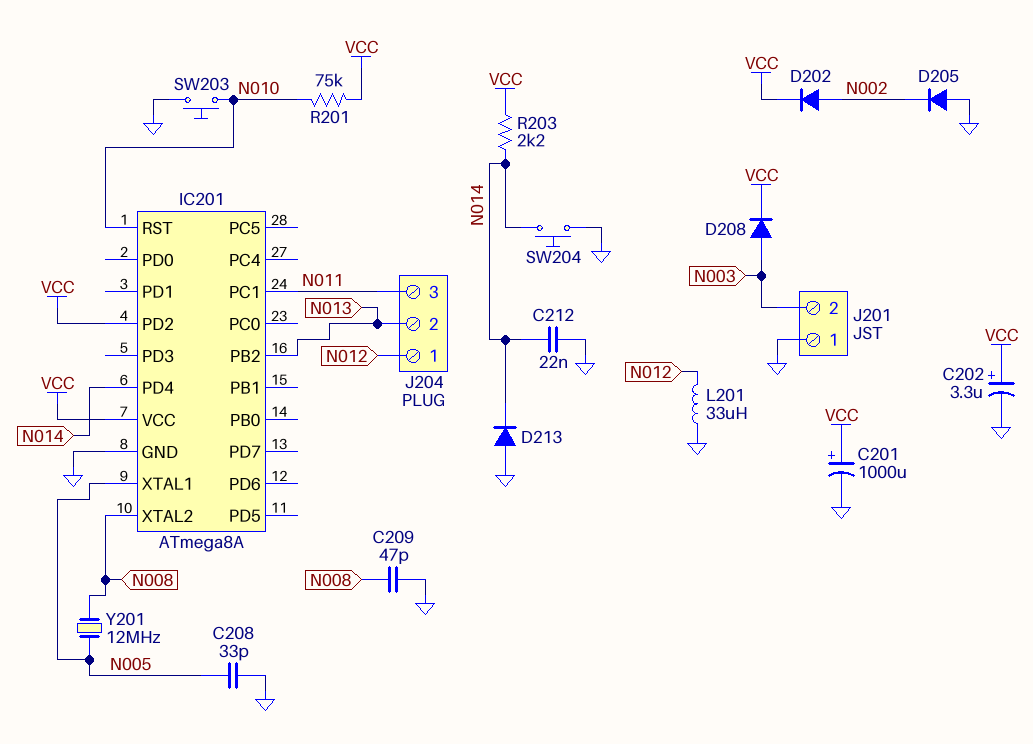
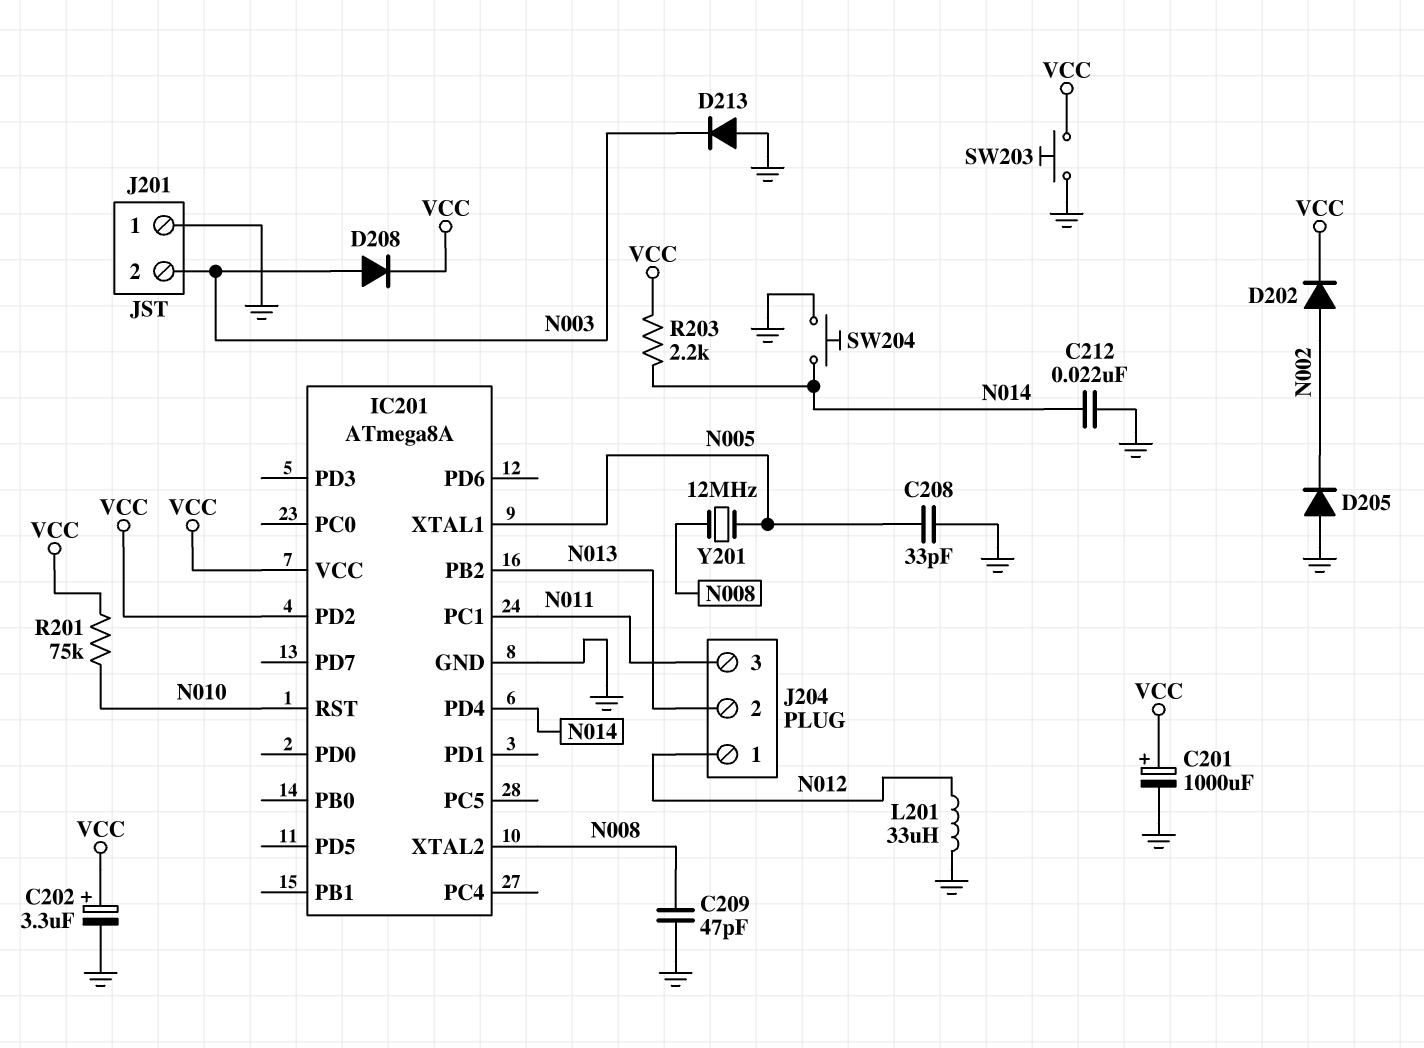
D213: diode (A GND, K N014) -> diode (A GND, K N003)
SW203: button (GND, N010) -> button (GND, VCC)

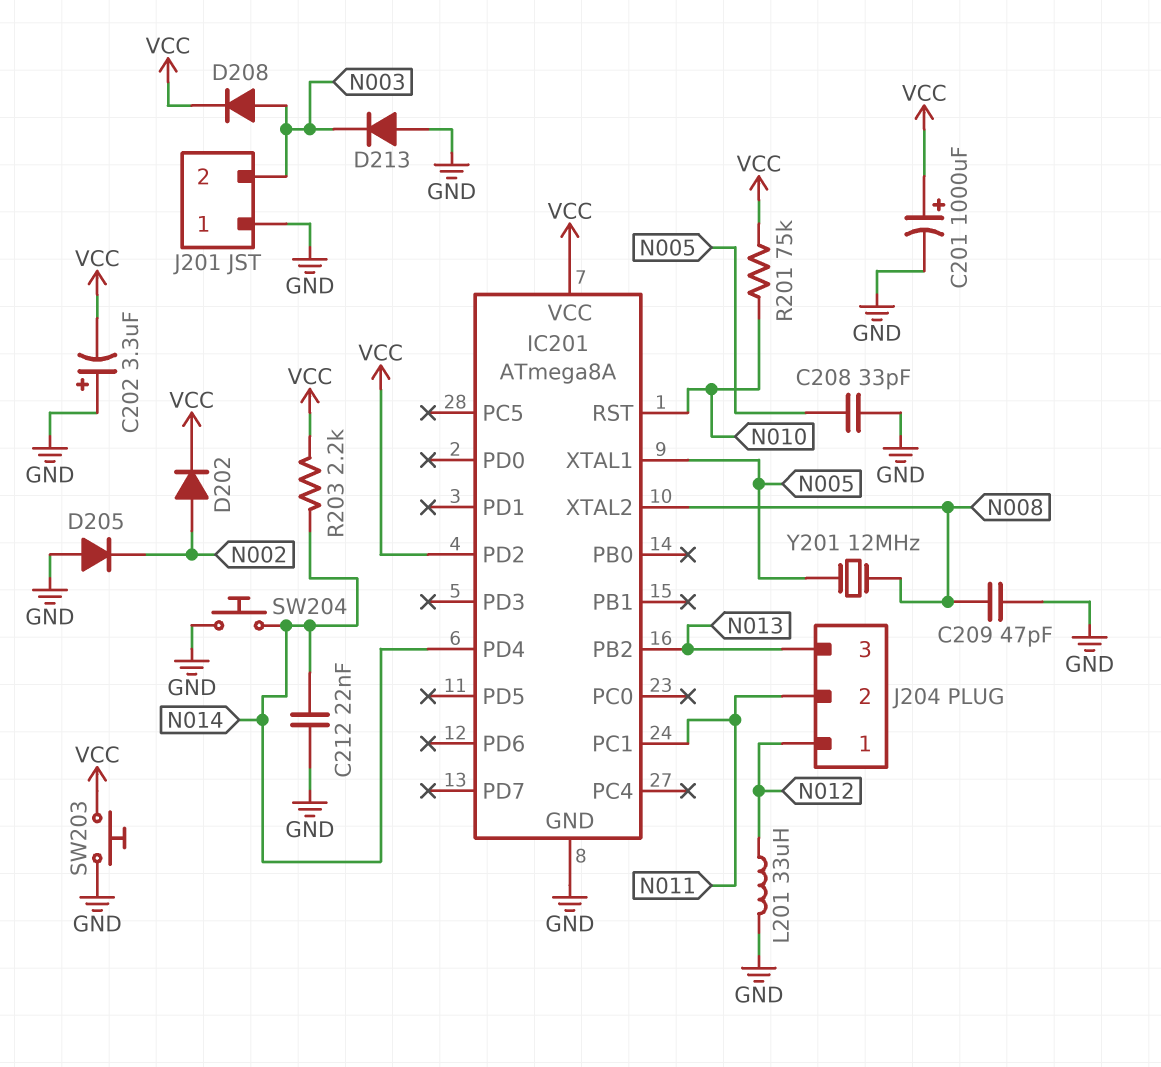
C202: 3.3uF (plus VCC, minus GND) -> 3.3uF (plus GND, minus VCC)
J204 pin 2: N013 -> N011
J204 pin 3: N011 -> N013

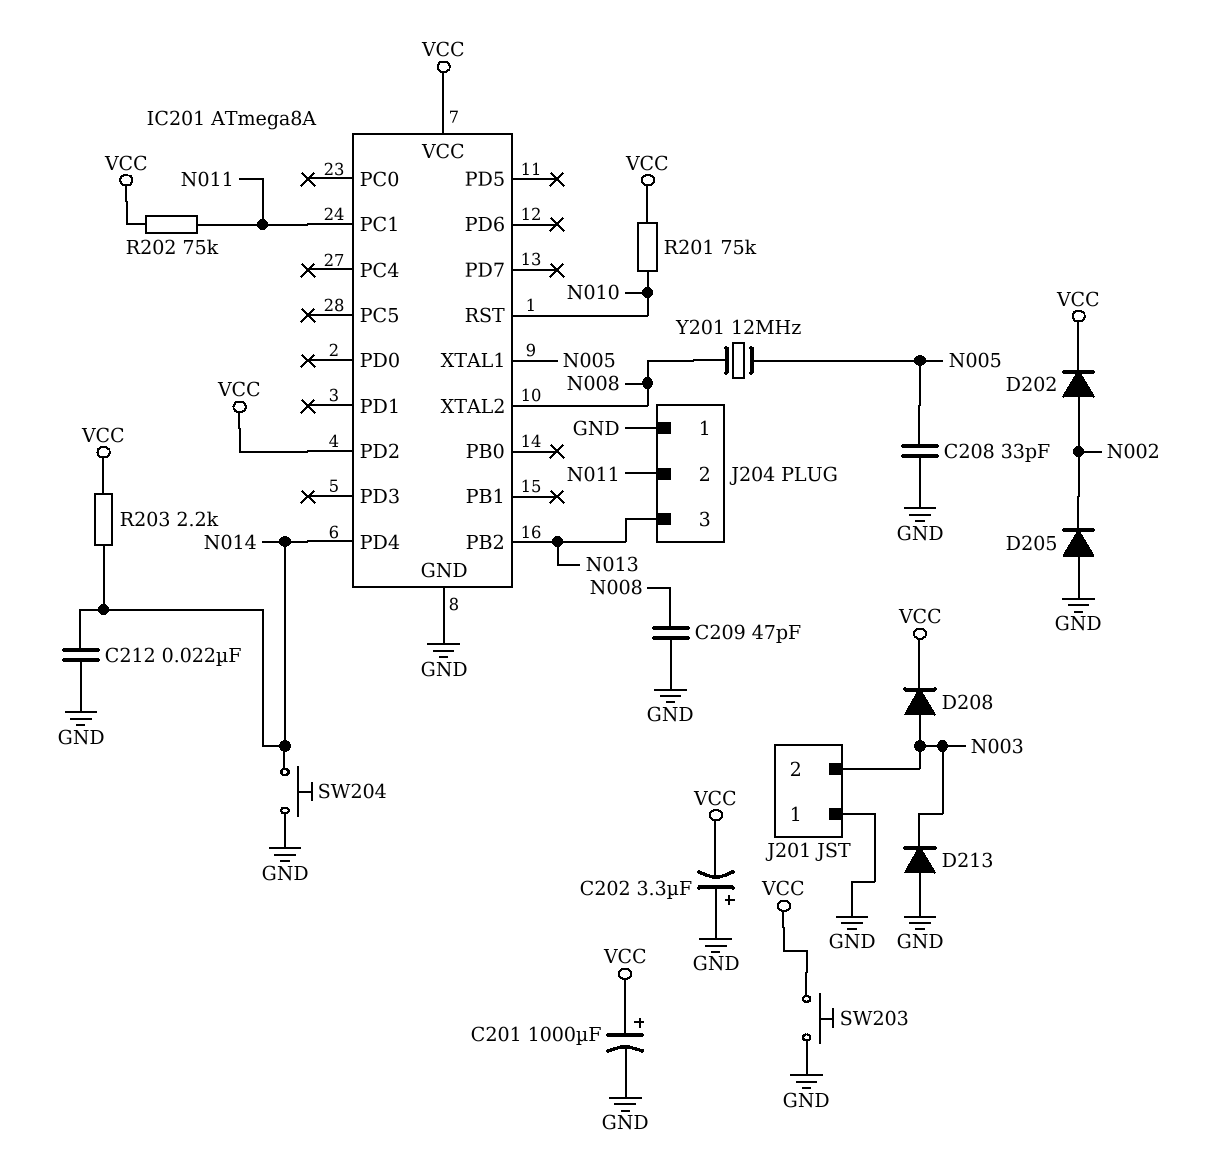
J204 pin 1: N012 -> GND
L201: 33uH (GND, N012) -> none
R202: none -> 75k (N011, VCC)

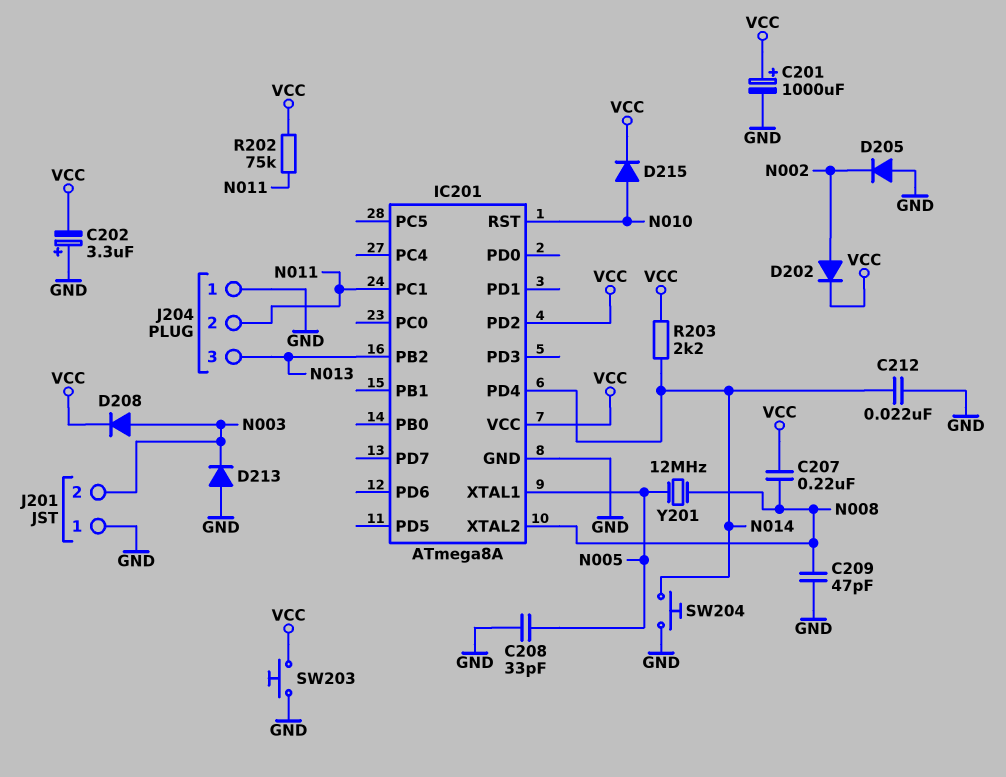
C207: none -> 220nF (N008, VCC)
D215: none -> diode (A N010, K VCC)
R201: 75k (N010, VCC) -> none

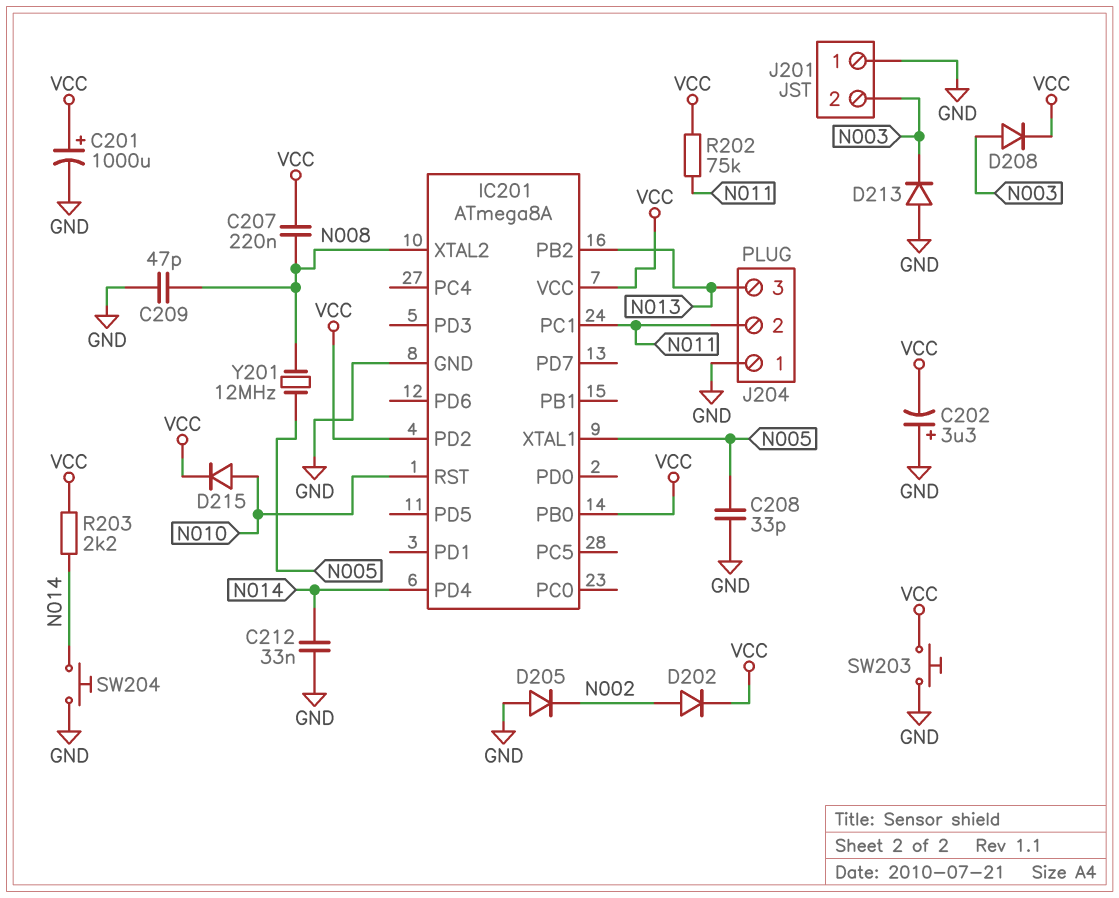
C212: 22nF (GND, N014) -> 33nF (GND, N014)
IC201 pin PB0: none -> VCC

